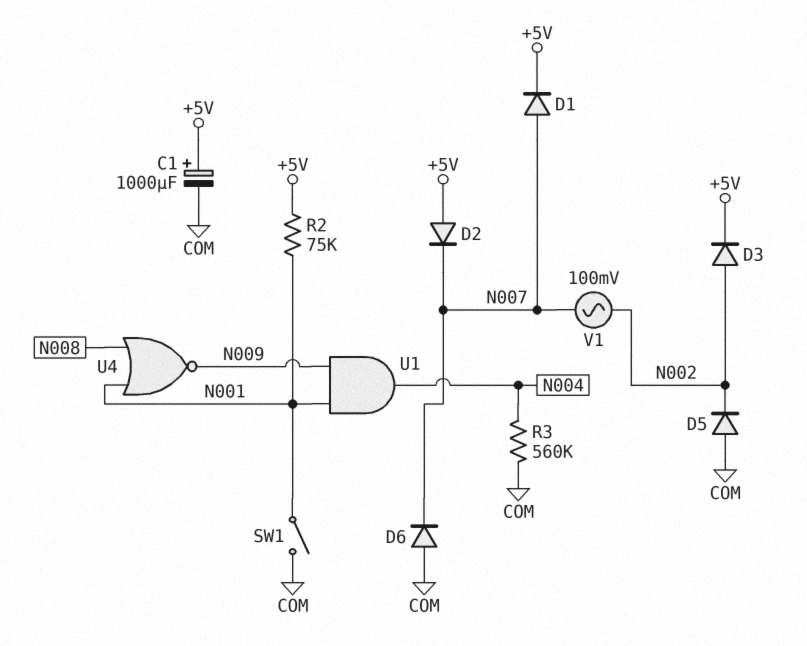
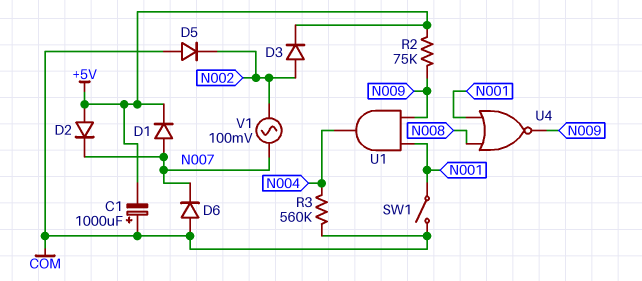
C1: 1000uF (plus +5V, minus COM) -> 1000uF (plus COM, minus +5V)
R2: 75k (+5V, N001) -> 75k (+5V, N009)

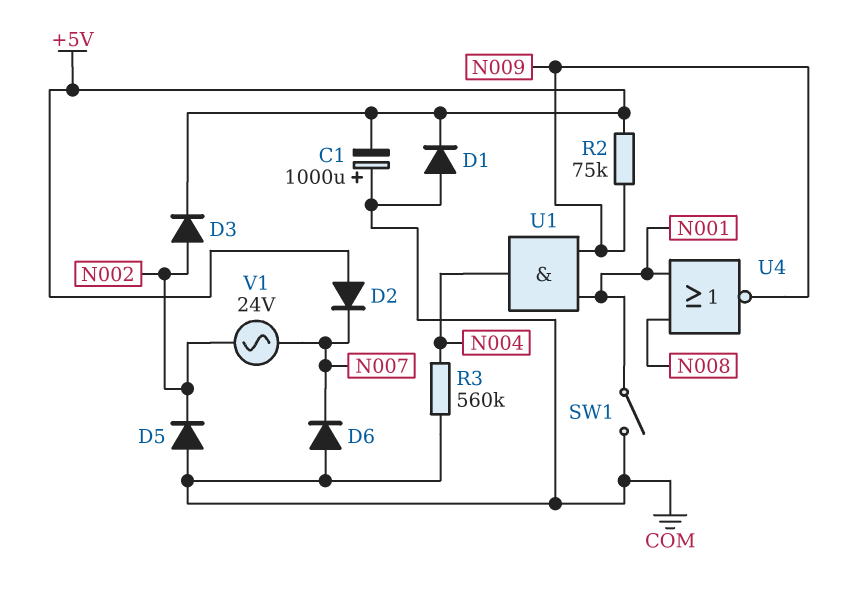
D1: diode (A N007, K +5V) -> diode (A COM, K +5V)
V1: AC 100mV (N002, N007) -> AC 24V (N002, N007)

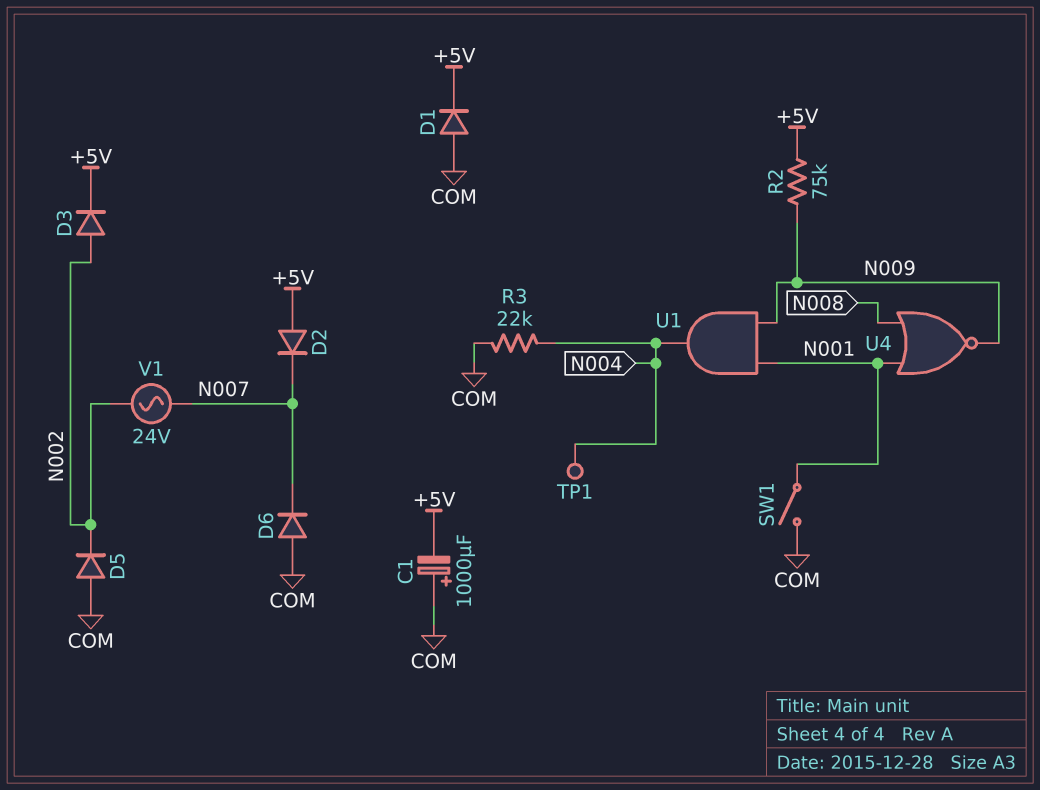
R3: 560k (COM, N004) -> 22k (COM, N004)
TP1: none -> test point (N004)

